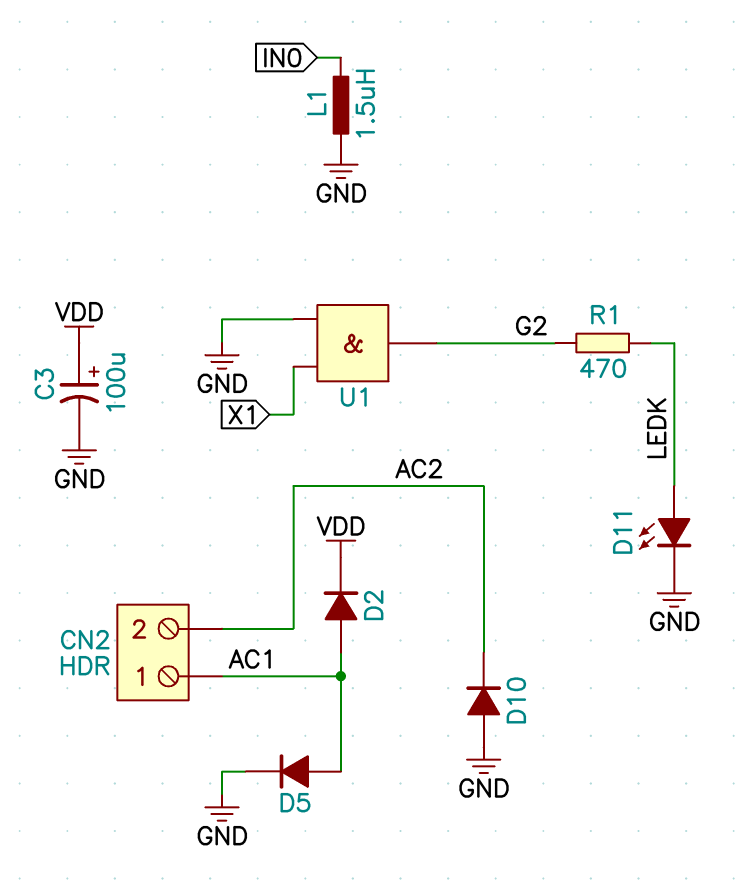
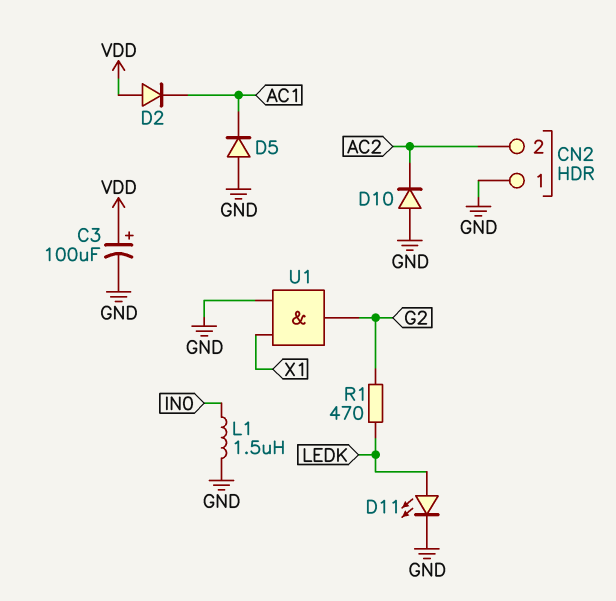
CN2 pin 1: AC1 -> GND
D2: diode (A AC1, K VDD) -> diode (A VDD, K AC1)
D5: diode (A AC1, K GND) -> diode (A GND, K AC1)

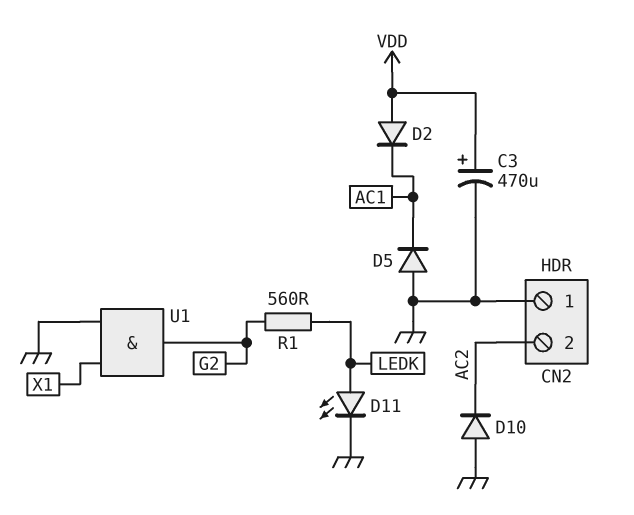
C3: 100uF (plus VDD, minus GND) -> 470uF (plus VDD, minus GND)
L1: 1.5uH (GND, IN0) -> none
R1: 470 (G2, LEDK) -> 560 (G2, LEDK)

